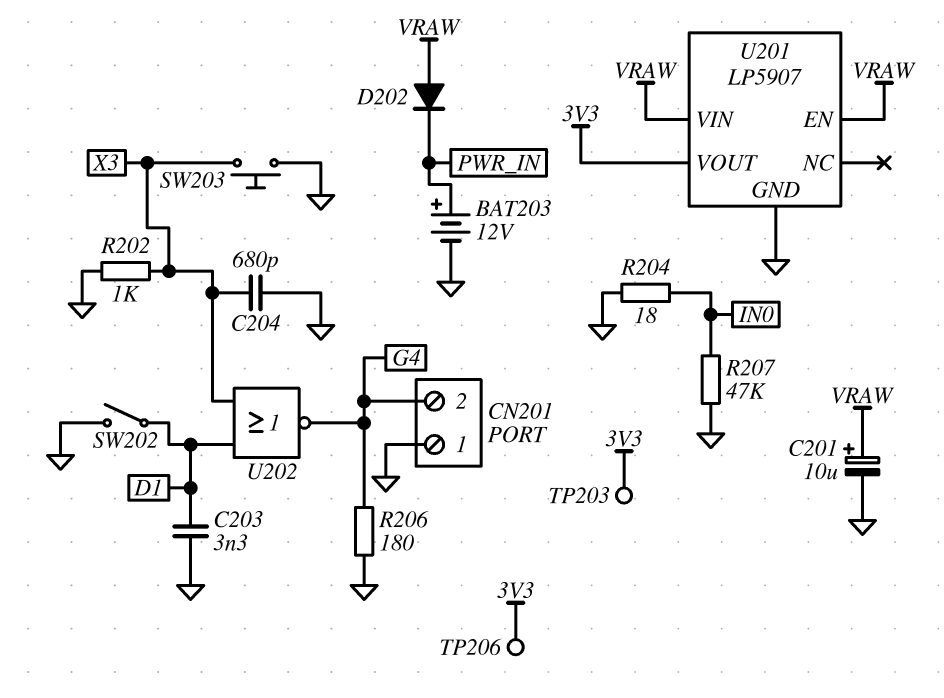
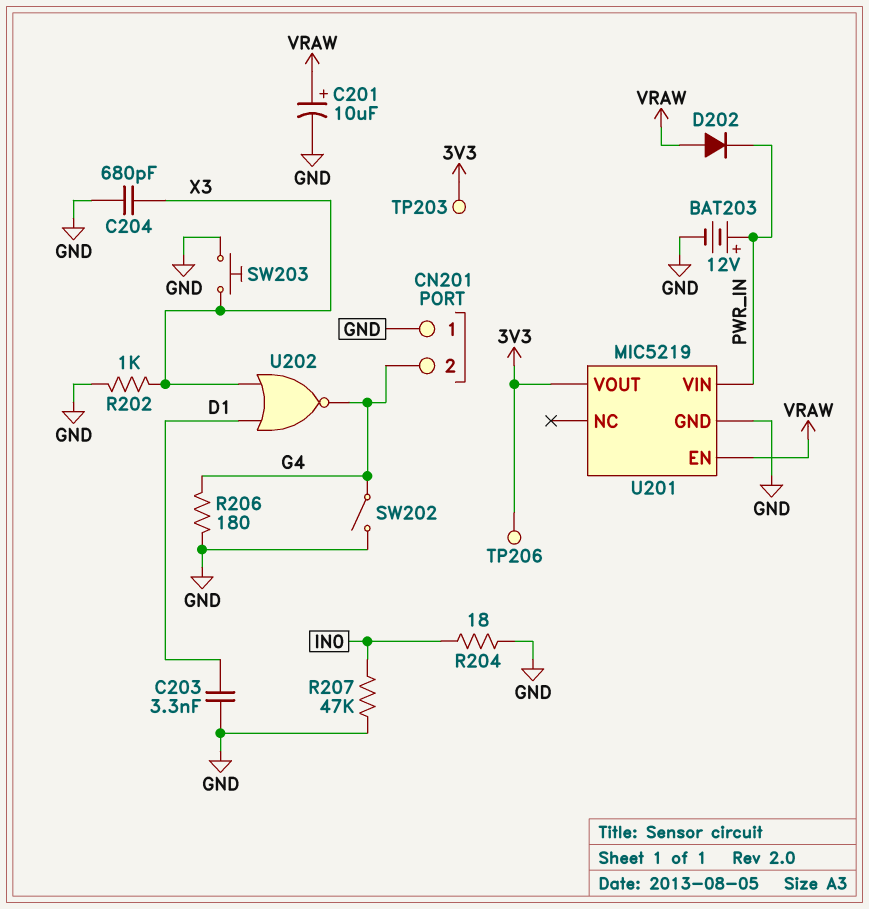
SW202: switch (D1, GND) -> switch (G4, GND)
U201: LP5907 -> MIC5219
U201 pin VIN: VRAW -> PWR_IN

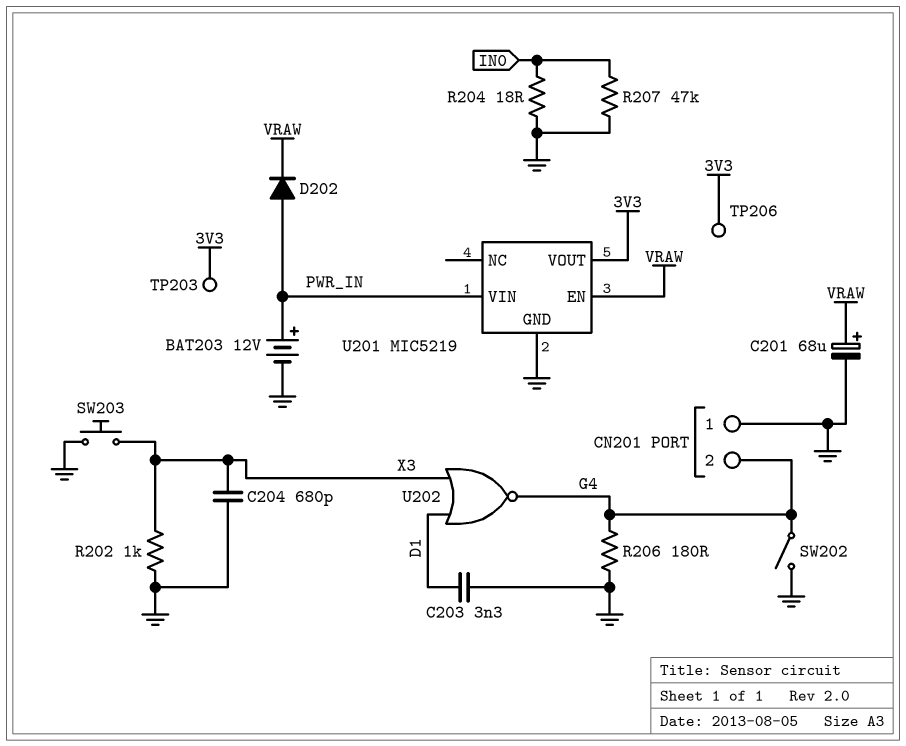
C201: 10uF (plus VRAW, minus GND) -> 68uF (plus VRAW, minus GND)
D202: diode (A VRAW, K PWR_IN) -> diode (A PWR_IN, K VRAW)

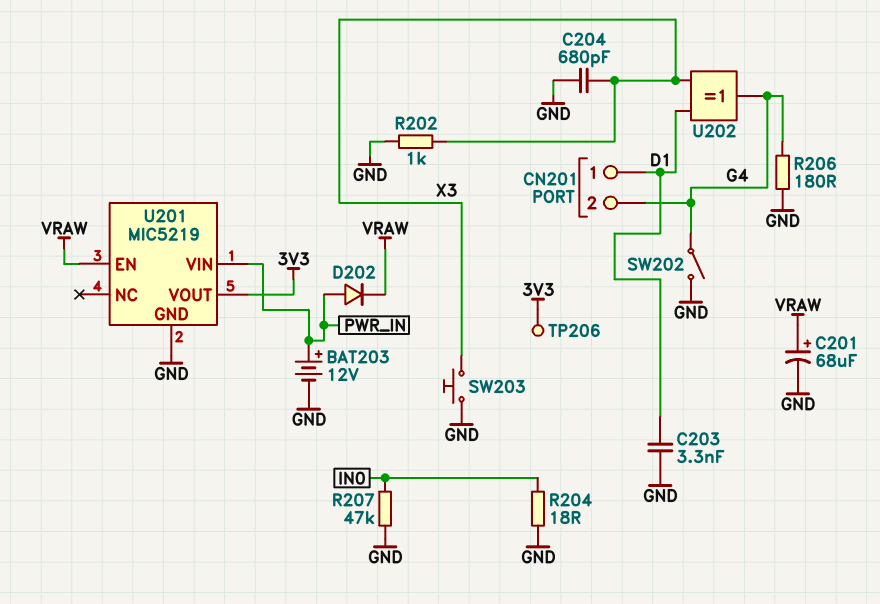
CN201 pin 1: GND -> D1
TP203: test point (3V3) -> none
U202: NOR (in D1, in X3, out G4) -> XOR (in D1, in X3, out G4)

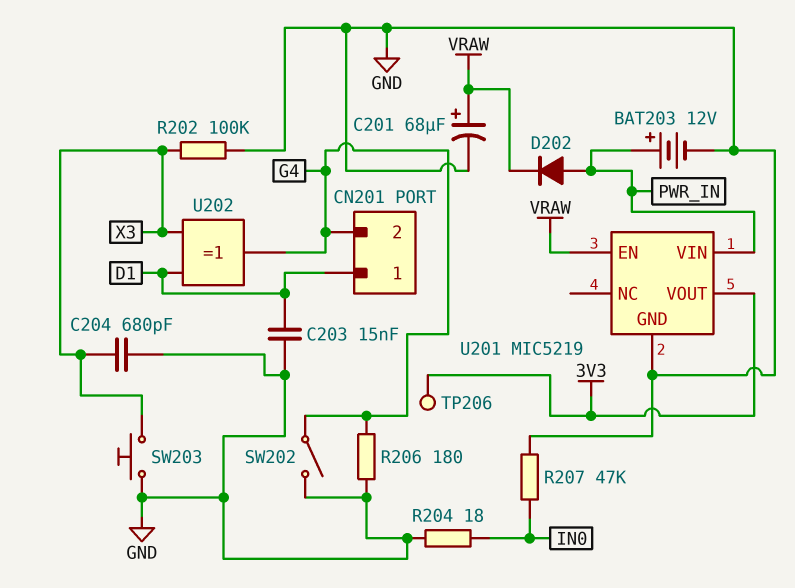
C203: 3.3nF (D1, GND) -> 15nF (D1, GND)
R202: 1k (GND, X3) -> 100k (GND, X3)

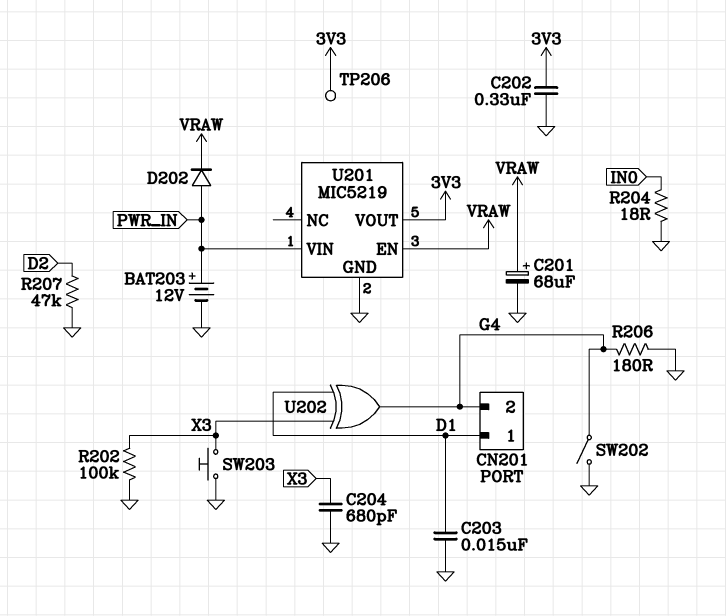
C202: none -> 330nF (3V3, GND)
R207: 47k (GND, IN0) -> 47k (D2, GND)

